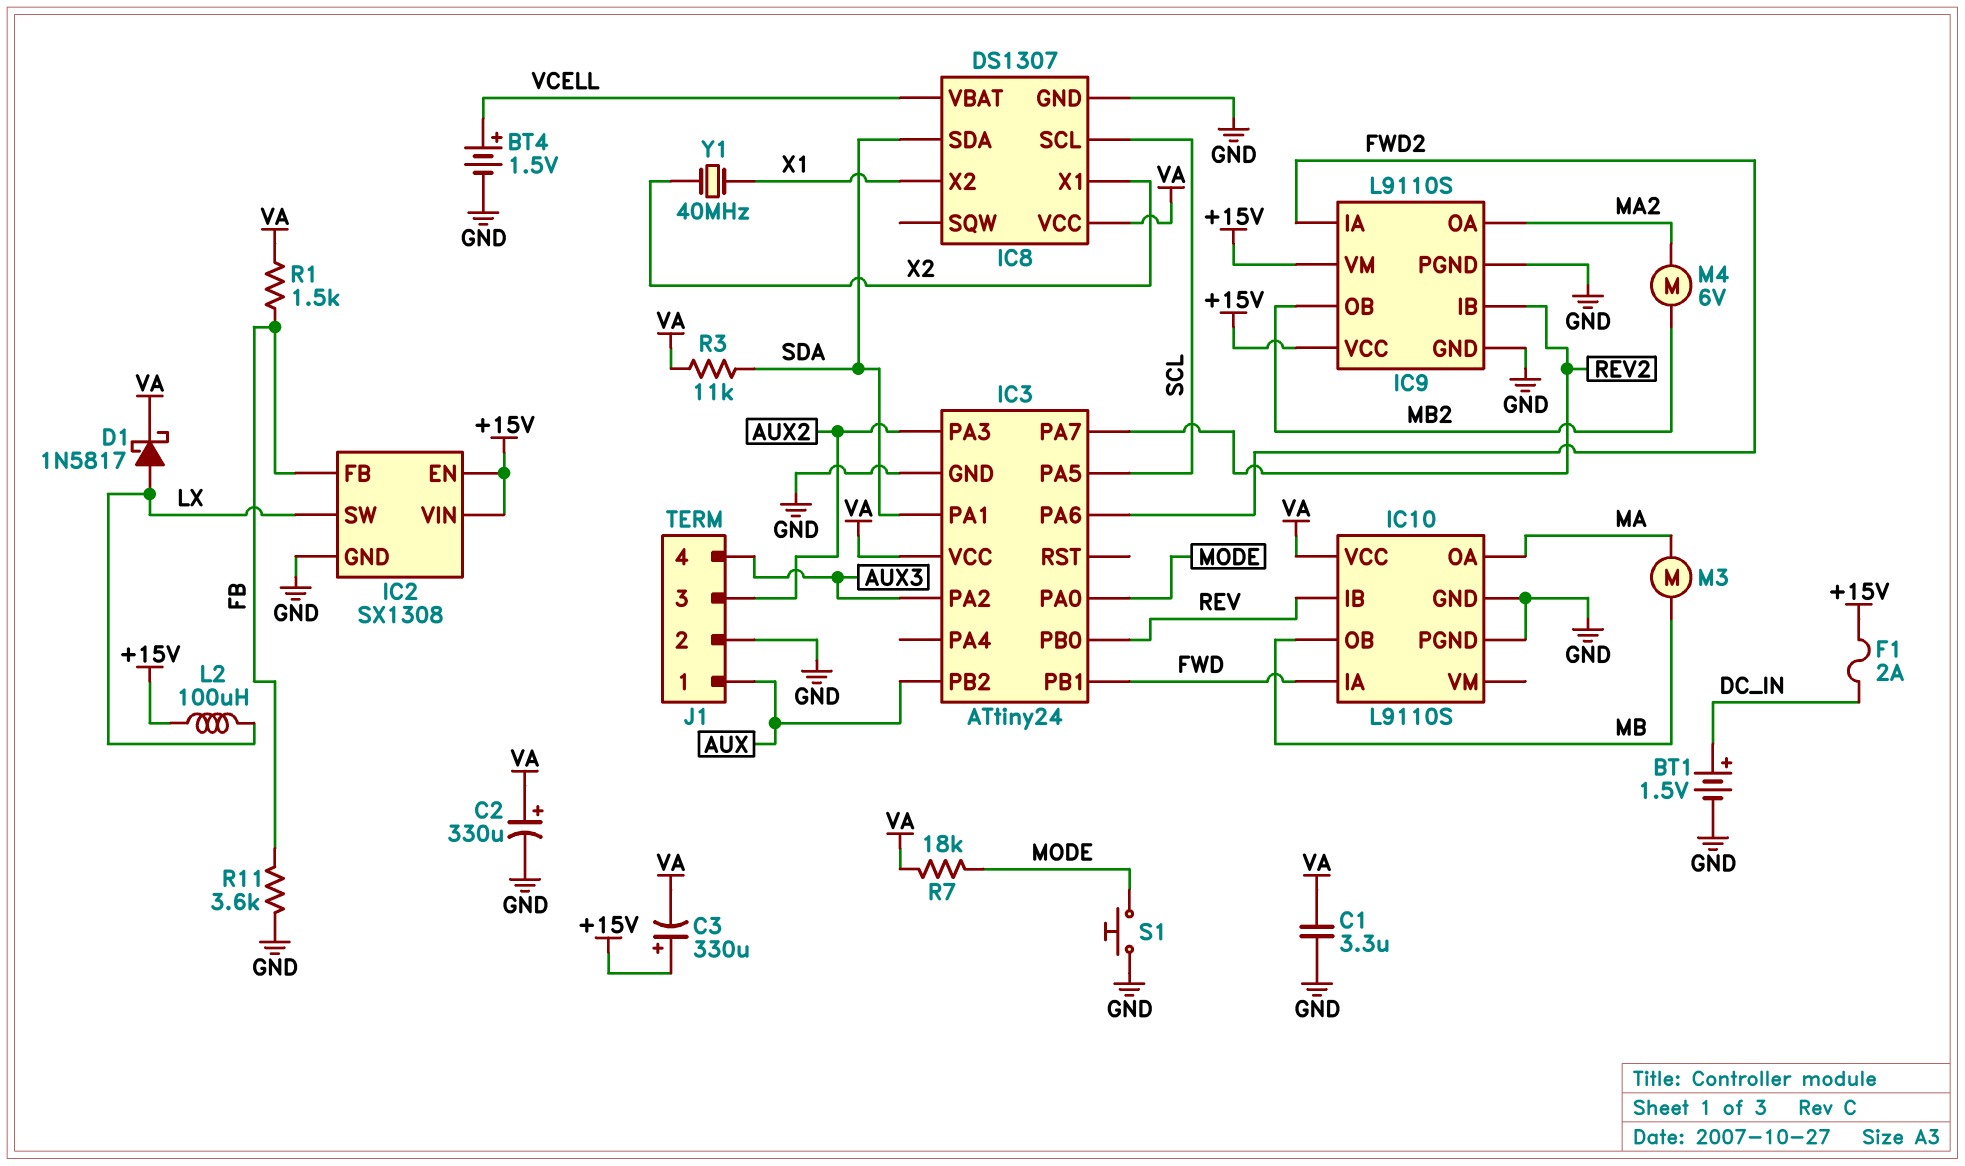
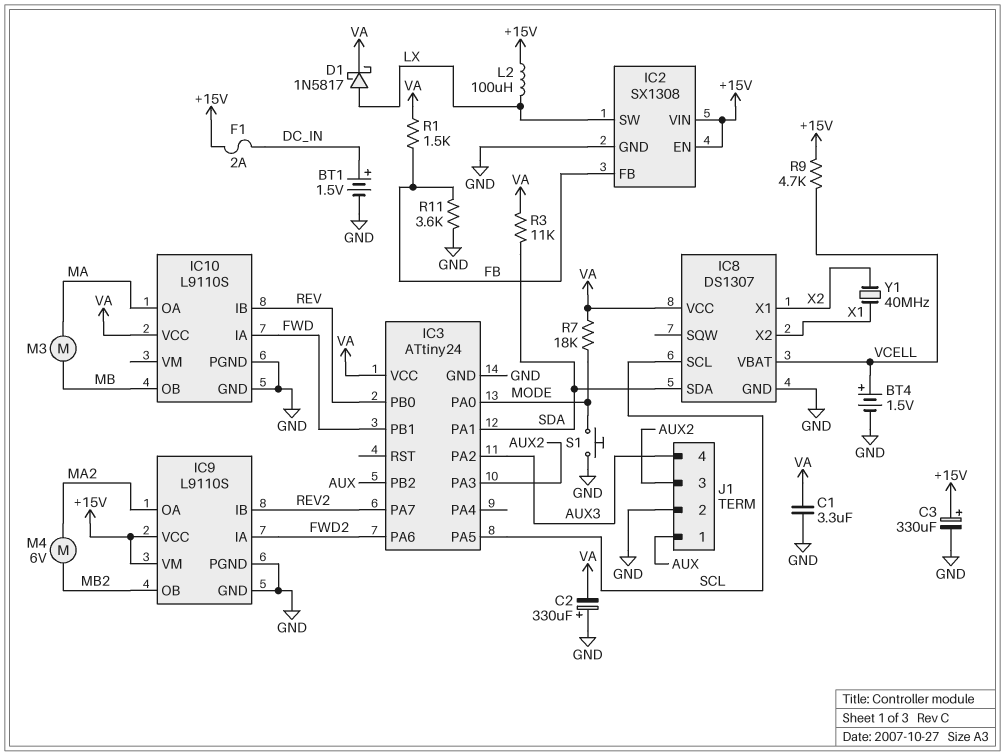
C2: 330uF (plus VA, minus GND) -> 330uF (plus GND, minus VA)
C3: 330uF (plus +15V, minus VA) -> 330uF (plus +15V, minus GND)
R9: none -> 4.7k (+15V, VCELL)

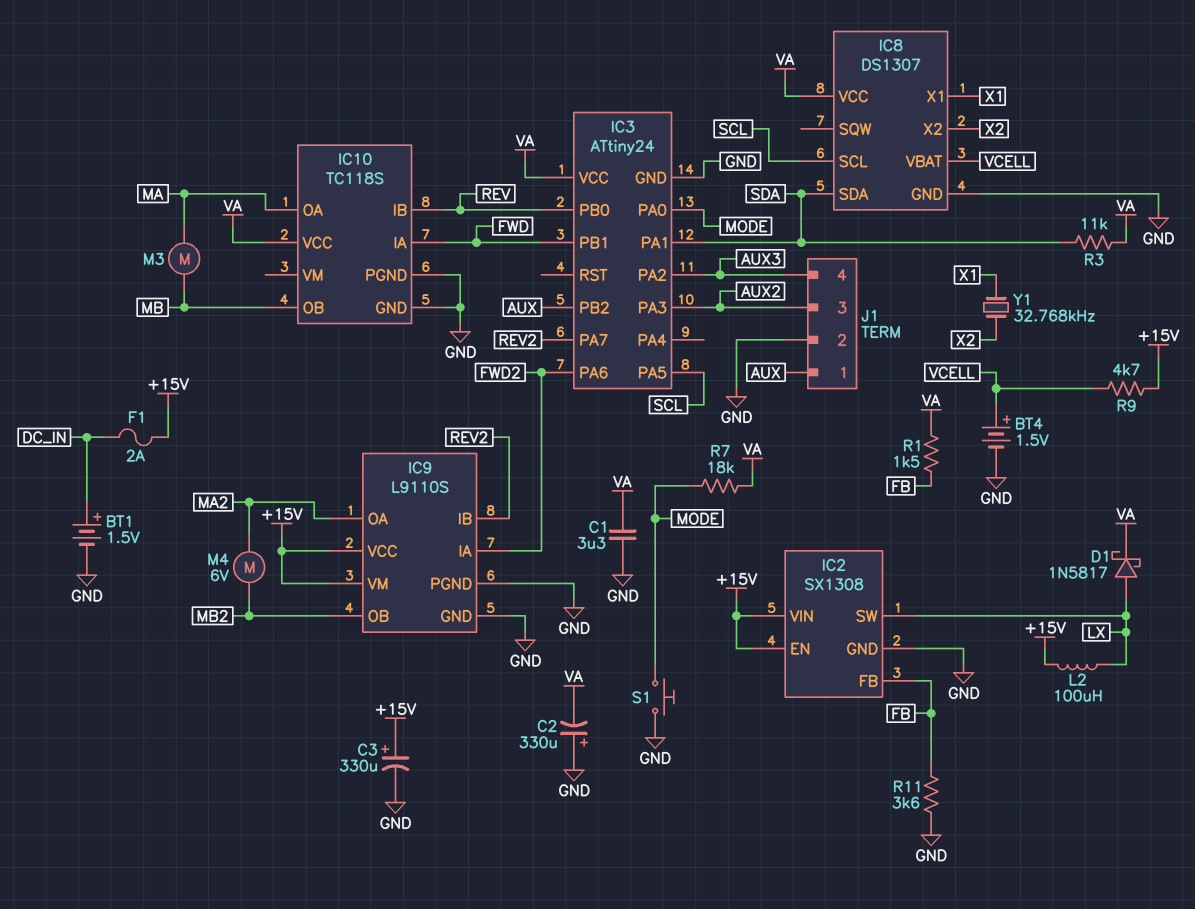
IC8 pin X1: X2 -> X1
IC8 pin X2: X1 -> X2
IC10: L9110S -> TC118S
Y1: 40MHz (X1, X2) -> 32.768kHz (X1, X2)

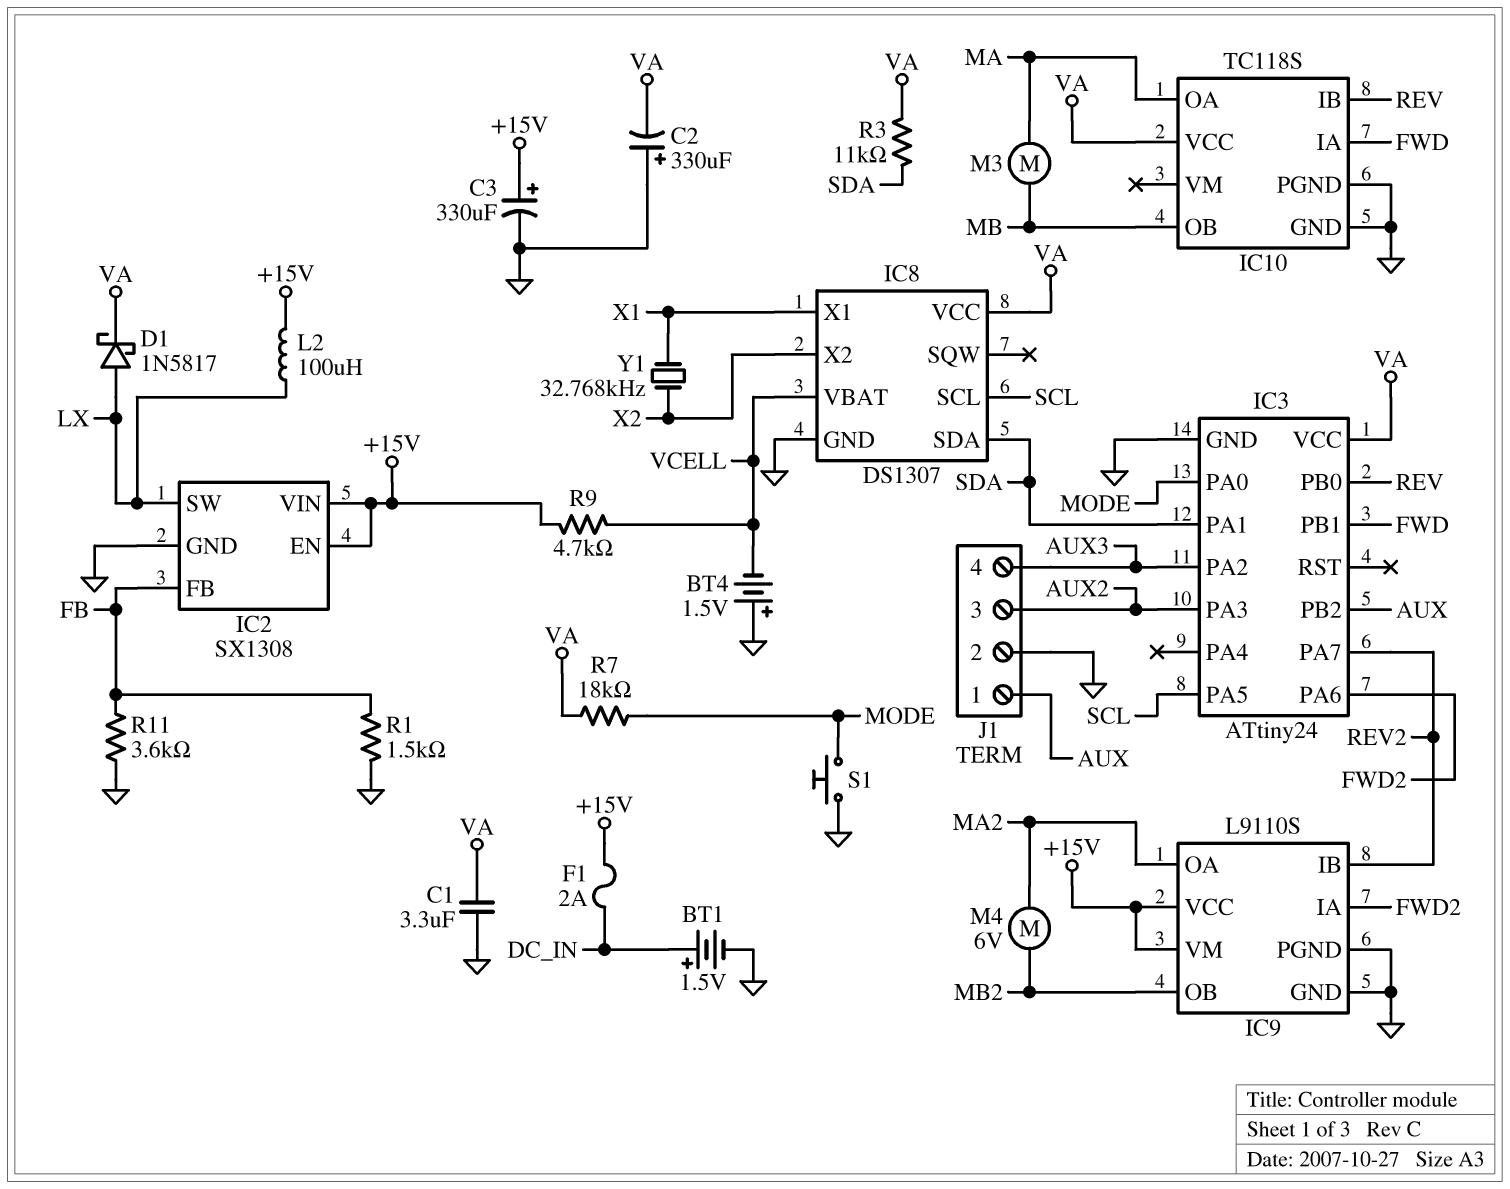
BT4: 1.5V (plus VCELL, minus GND) -> 1.5V (plus GND, minus VCELL)
R1: 1.5k (FB, VA) -> 1.5k (FB, GND)

